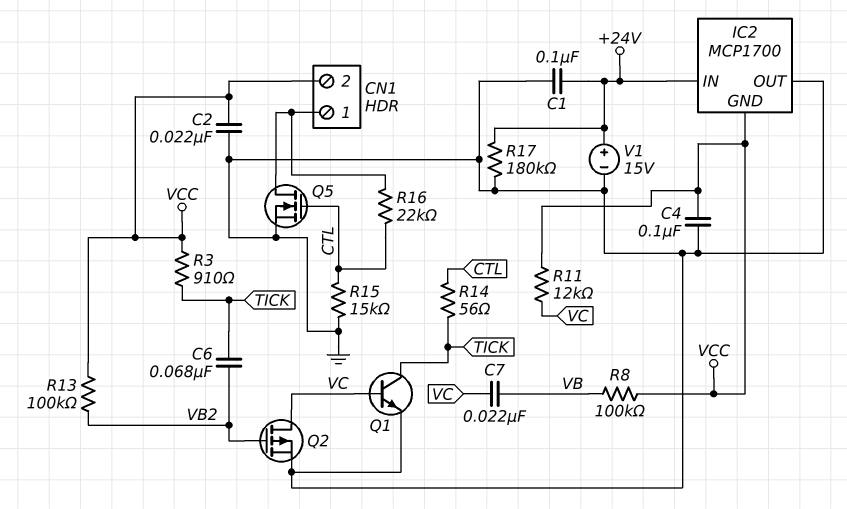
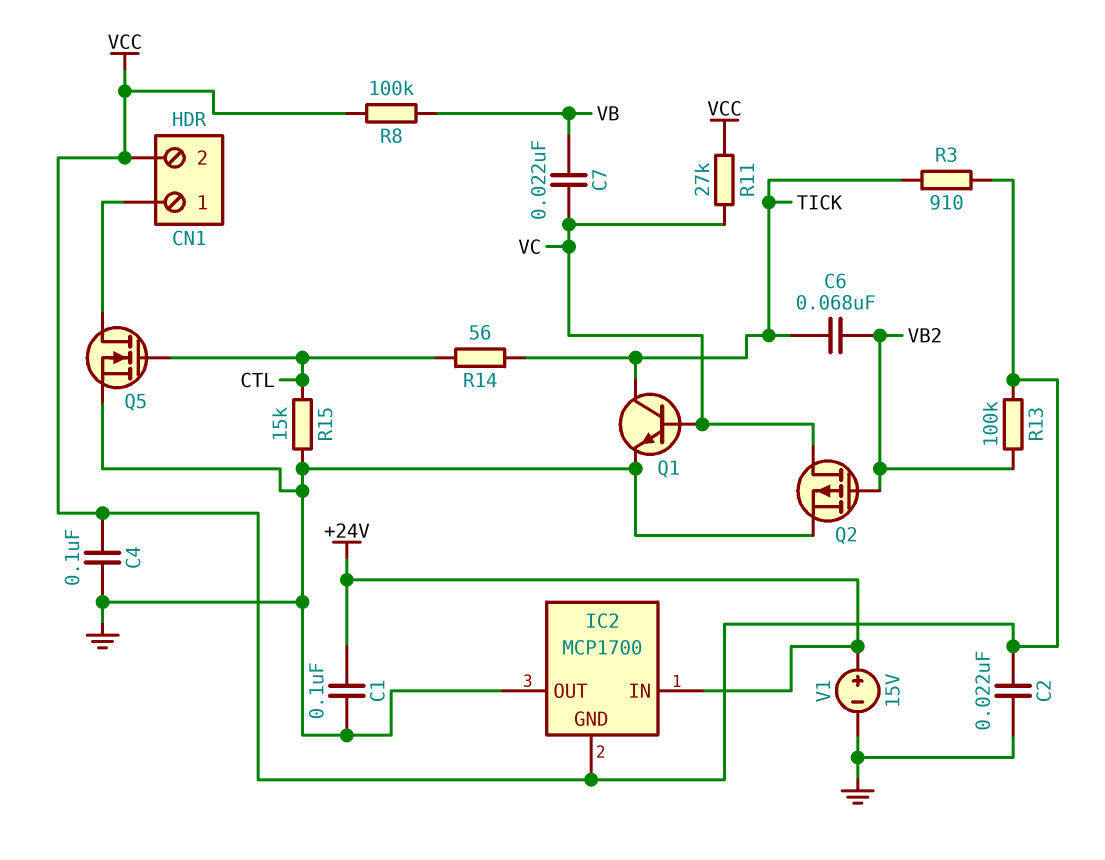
R11: 12k (VC, VCC) -> 27k (VC, VCC)
R16: 22k (CN1/1, CTL) -> none
R17: 180k (+24V, GND) -> none

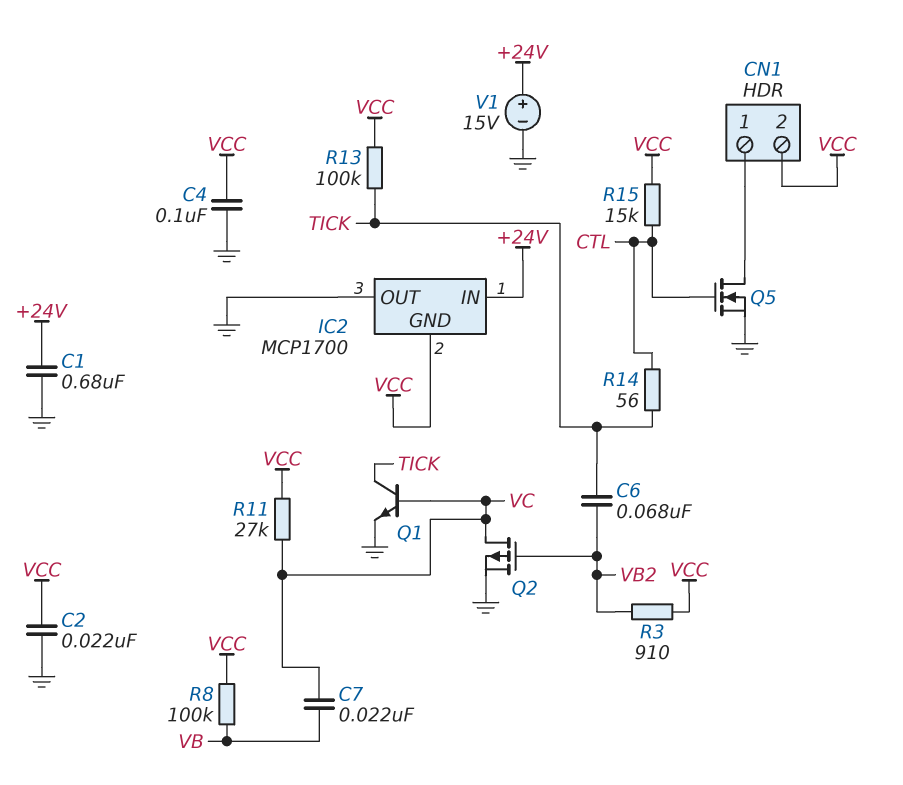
C1: 100nF (+24V, GND) -> 680nF (+24V, GND)
R3: 910 (TICK, VCC) -> 910 (VB2, VCC)
R13: 100k (VB2, VCC) -> 100k (TICK, VCC)
R15: 15k (CTL, GND) -> 15k (CTL, VCC)

